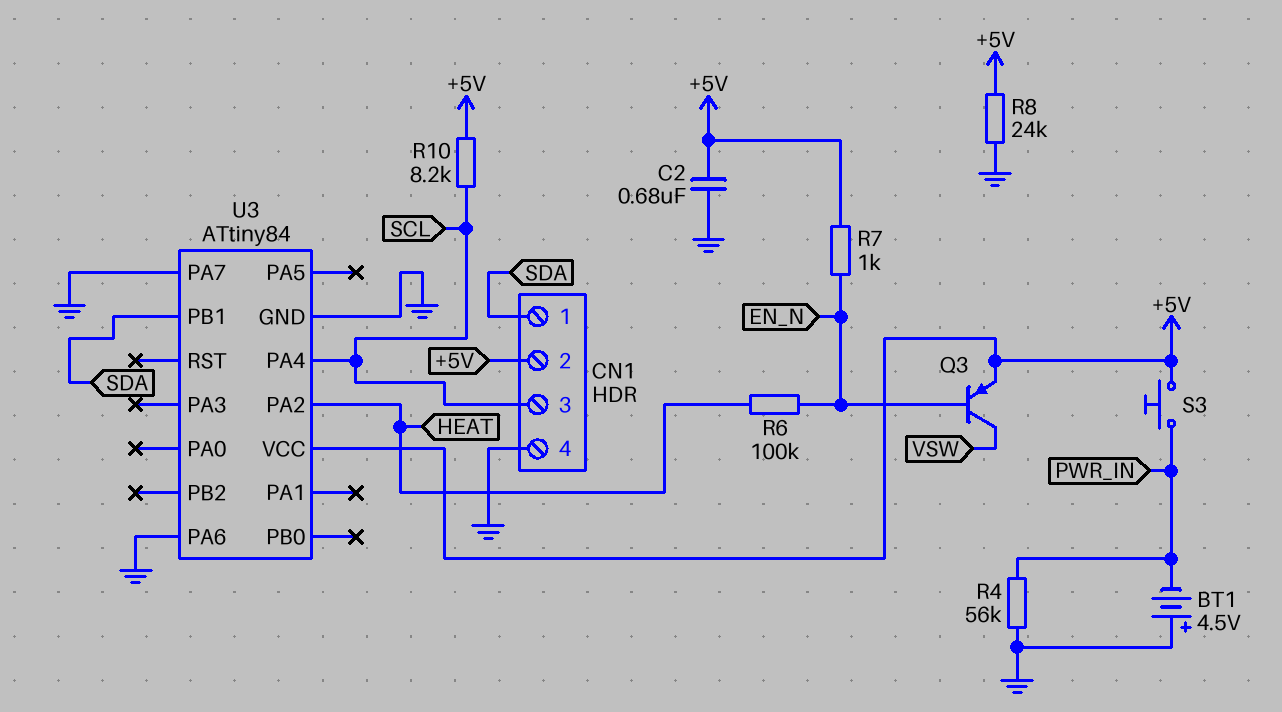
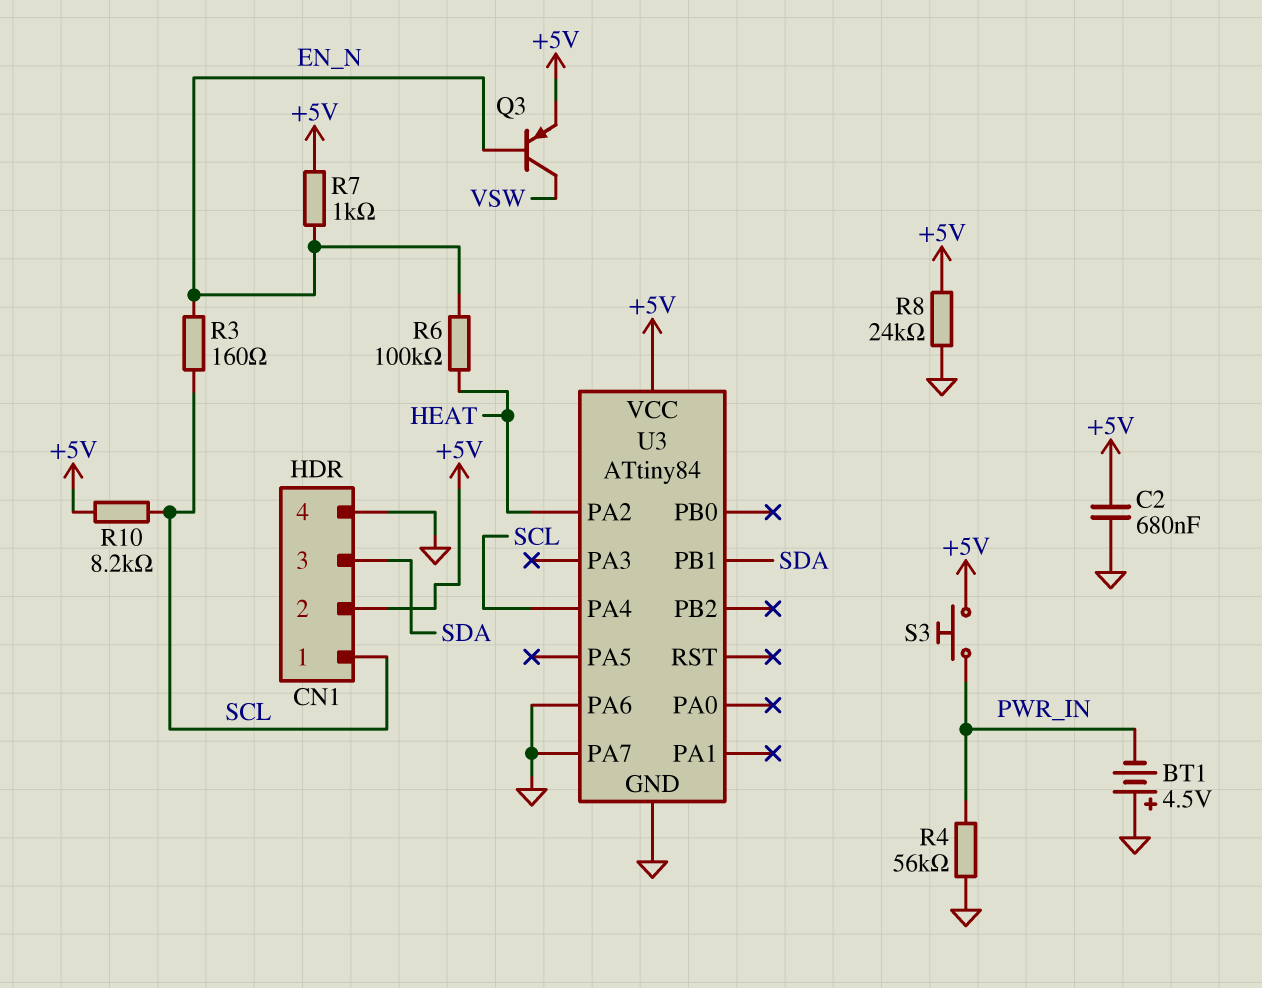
CN1 pin 1: SDA -> SCL
CN1 pin 3: SCL -> SDA
R3: none -> 160 (EN_N, SCL)

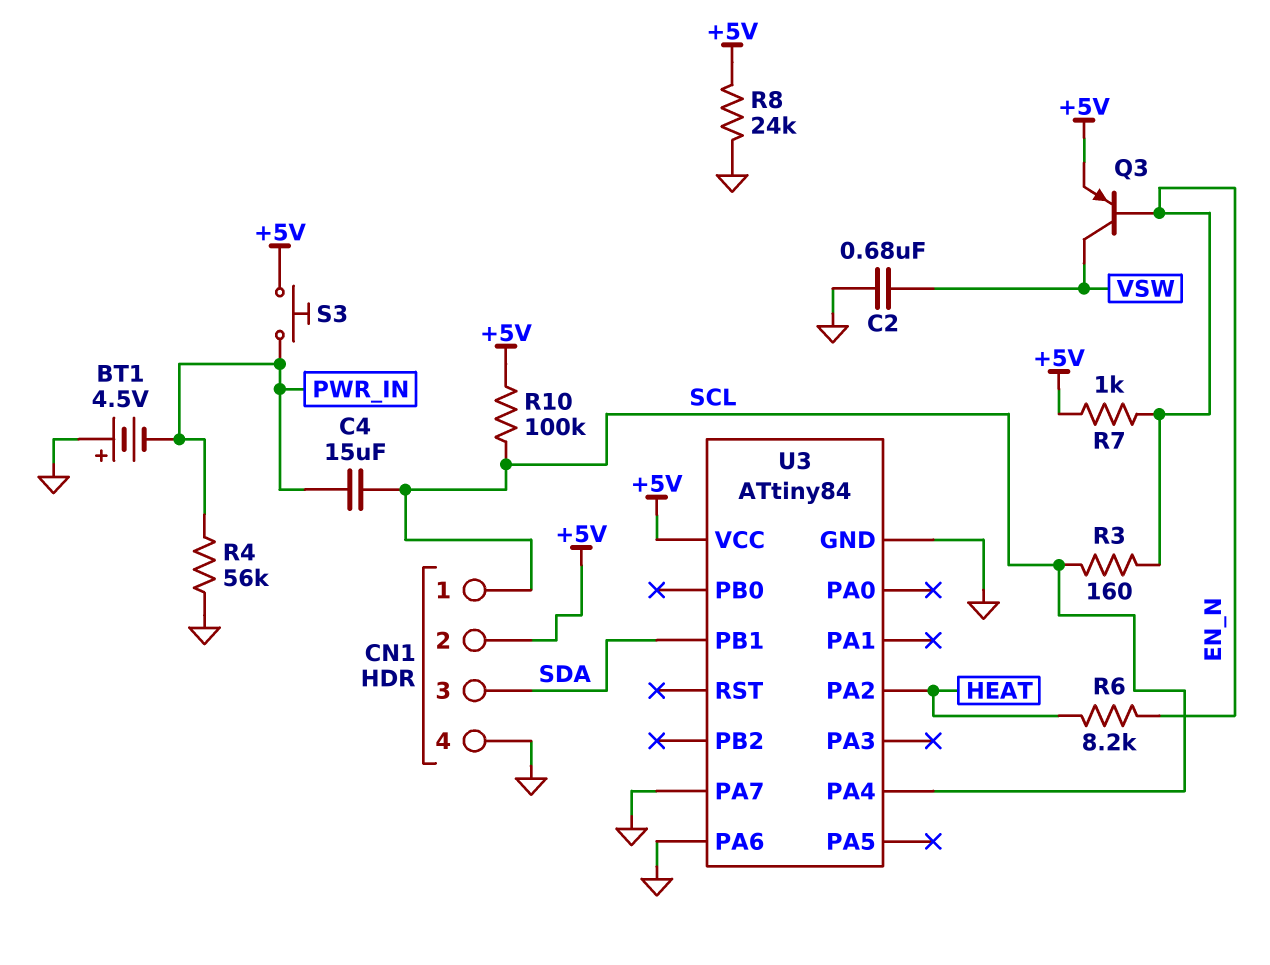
C2: 680nF (+5V, GND) -> 680nF (GND, VSW)
C4: none -> 15uF (PWR_IN, SCL)
R6: 100k (EN_N, HEAT) -> 8.2k (EN_N, HEAT)
R10: 8.2k (+5V, SCL) -> 100k (+5V, SCL)

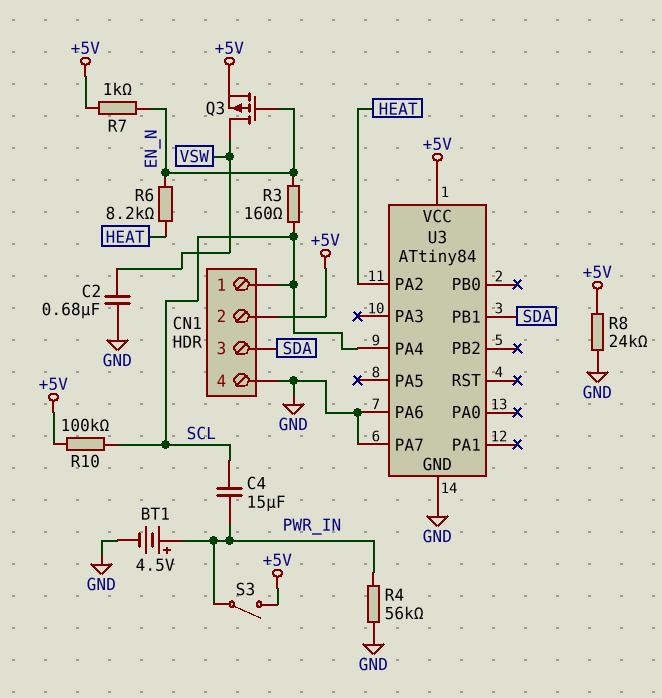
BT1: 4.5V (plus GND, minus PWR_IN) -> 4.5V (plus PWR_IN, minus GND)
Q3: PNP (B EN_N, C VSW, E +5V) -> PMOS (G EN_N, D VSW, S +5V)
S3: button (+5V, PWR_IN) -> switch (+5V, PWR_IN)

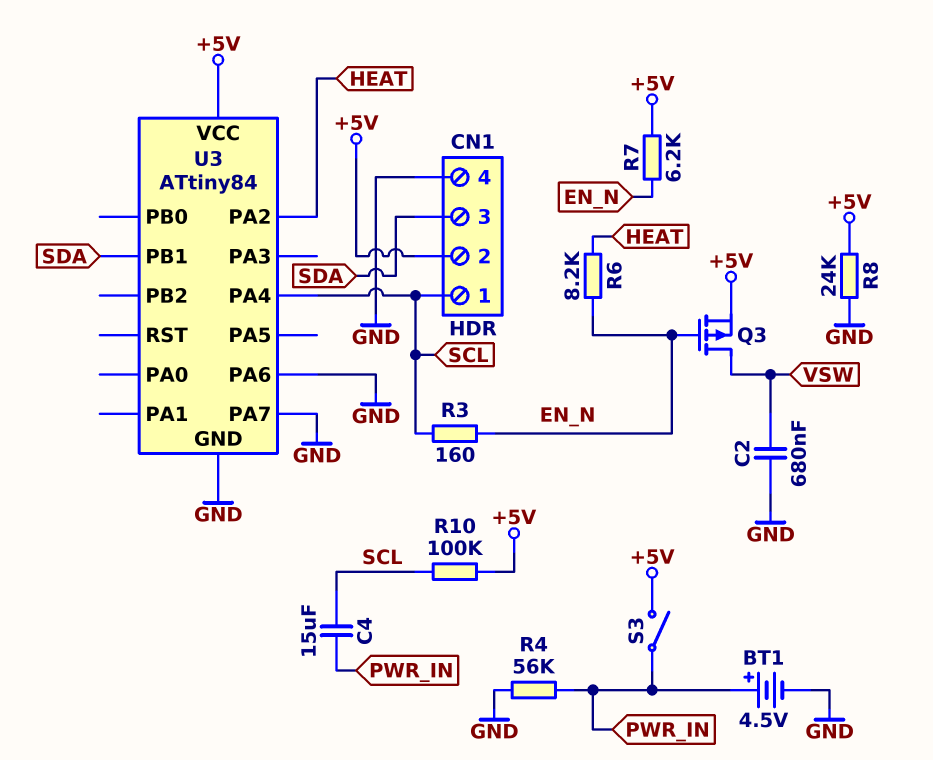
R7: 1k (+5V, EN_N) -> 6.2k (+5V, EN_N)

